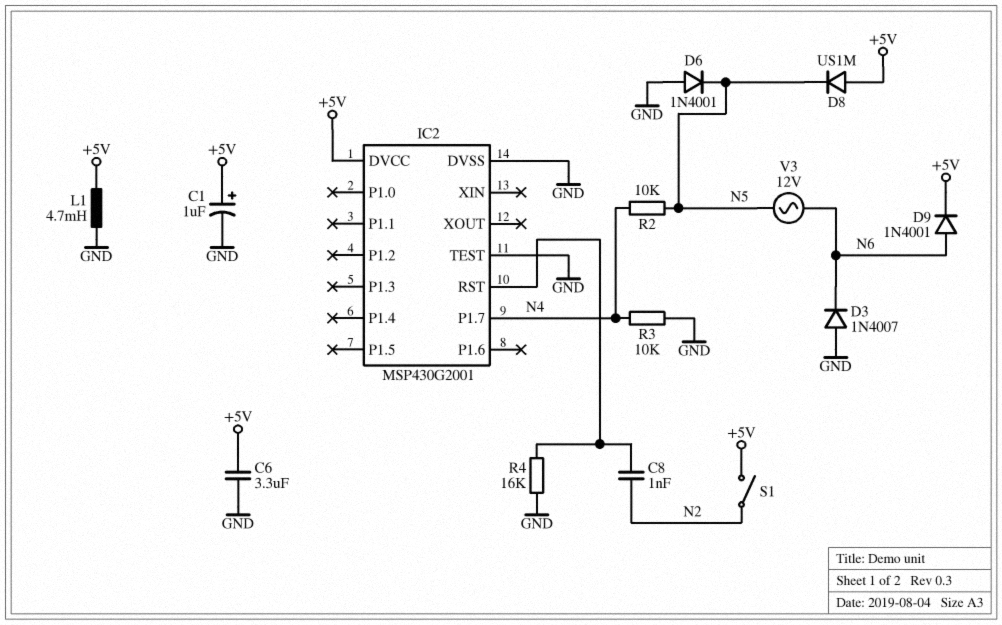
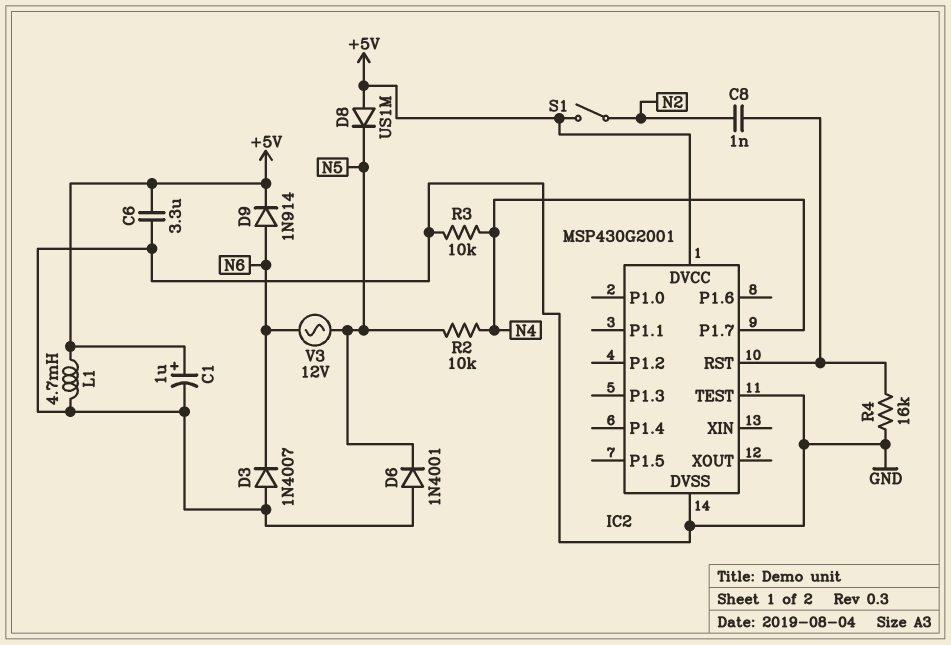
D9: diode 1N4001 (A N6, K +5V) -> diode 1N914 (A N6, K +5V)

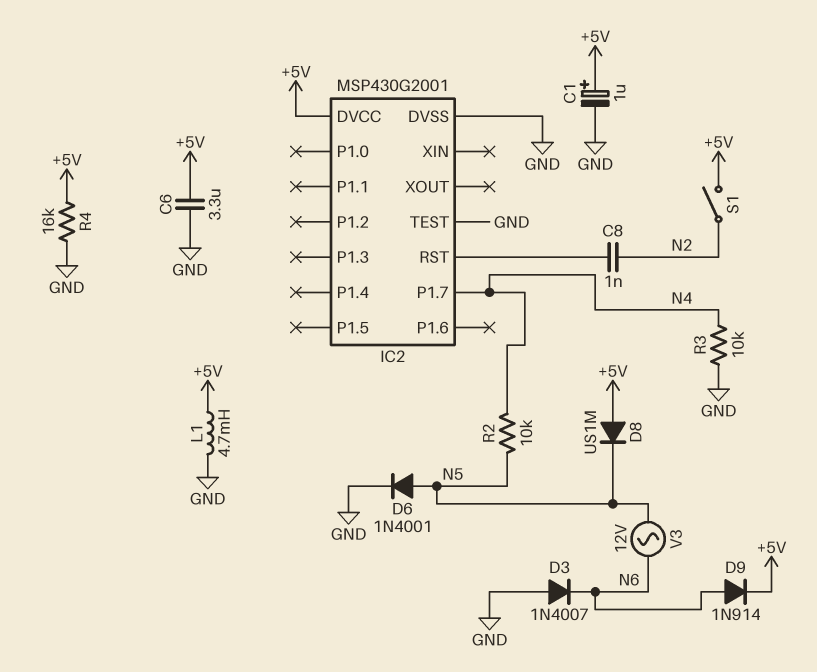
D6: diode 1N4001 (A GND, K N5) -> diode 1N4001 (A N5, K GND)
R4: 16k (GND, IC2/RST) -> 16k (+5V, GND)

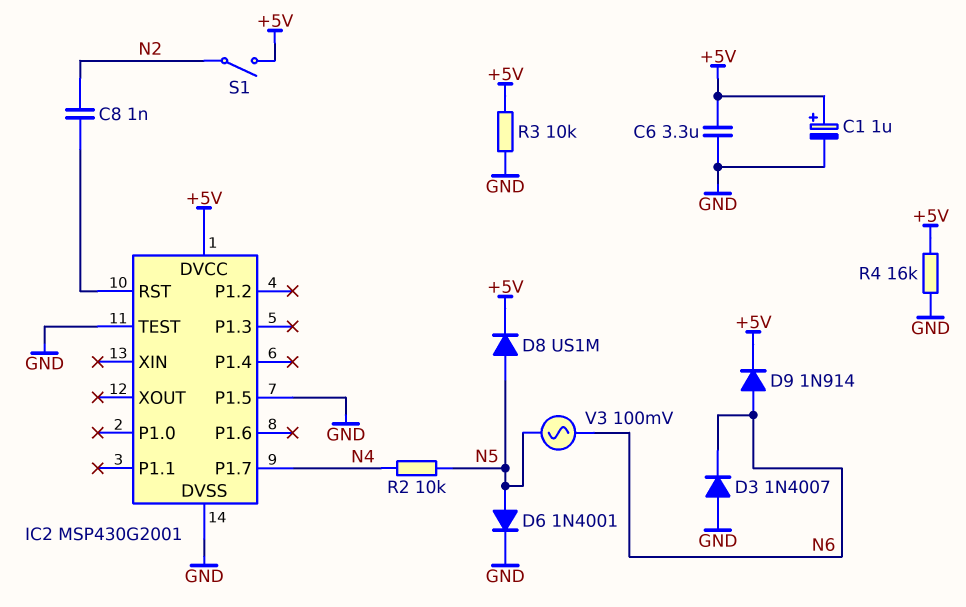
D8: diode US1M (A +5V, K N5) -> diode US1M (A N5, K +5V)
IC2 pin P1.5: none -> GND
L1: 4.7mH (+5V, GND) -> none
R3: 10k (GND, N4) -> 10k (+5V, GND)
V3: AC 12V (N5, N6) -> AC 100mV (N5, N6)

